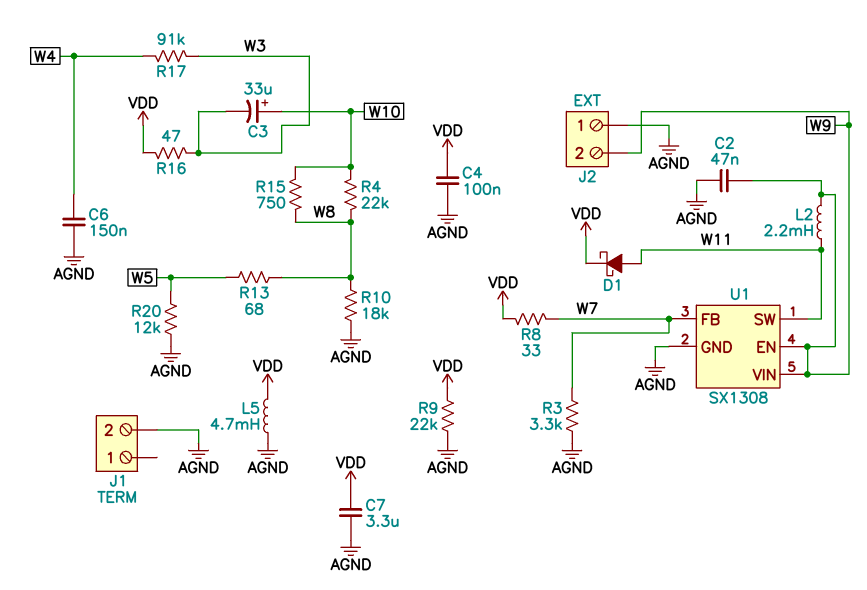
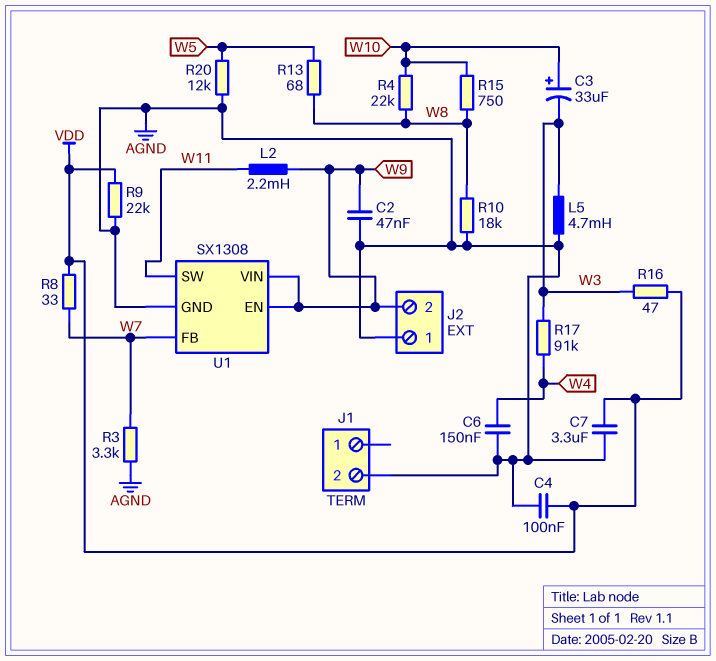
D1: schottky (A W11, K VDD) -> none
L5: 4.7mH (AGND, VDD) -> 4.7mH (AGND, W3)

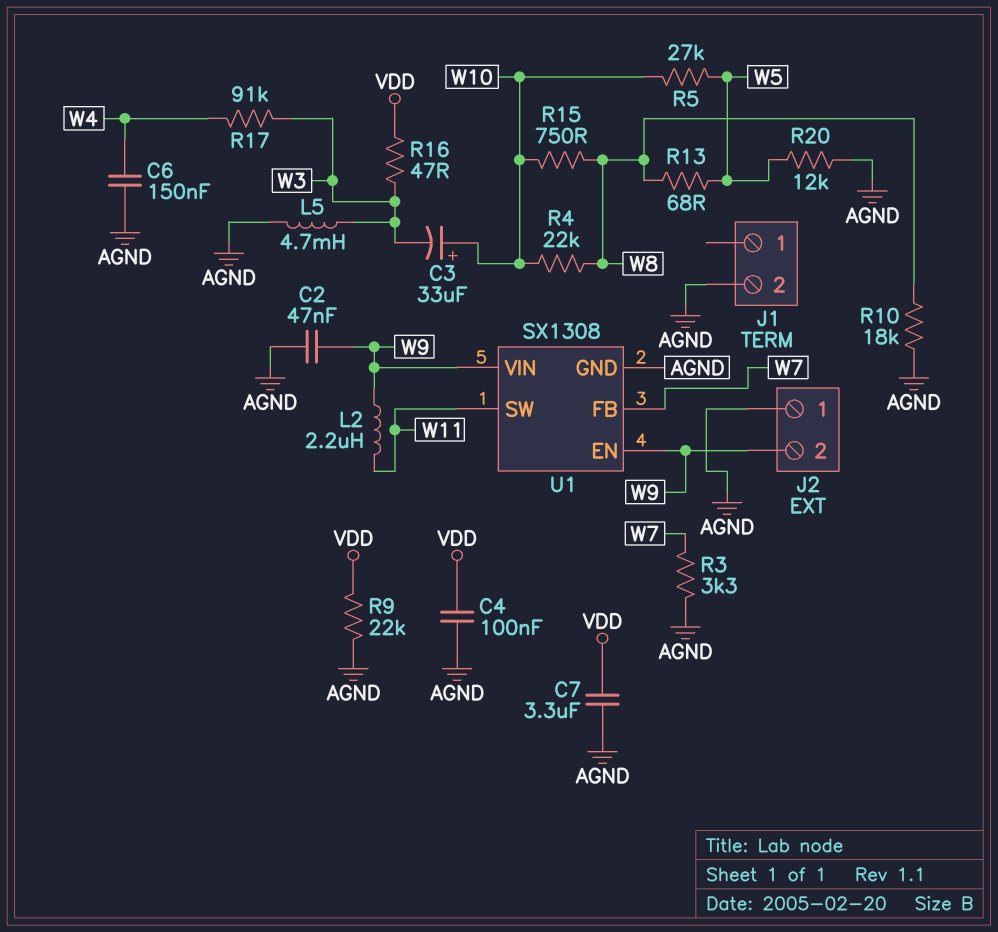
L2: 2.2mH (W9, W11) -> 2.2uH (W9, W11)
R5: none -> 27k (W5, W10)
R8: 33 (VDD, W7) -> none

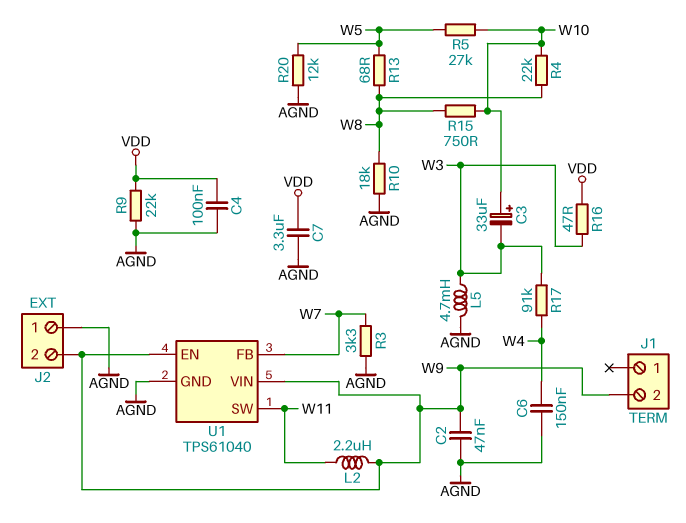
J1 pin 2: AGND -> W9
U1: SX1308 -> TPS61040

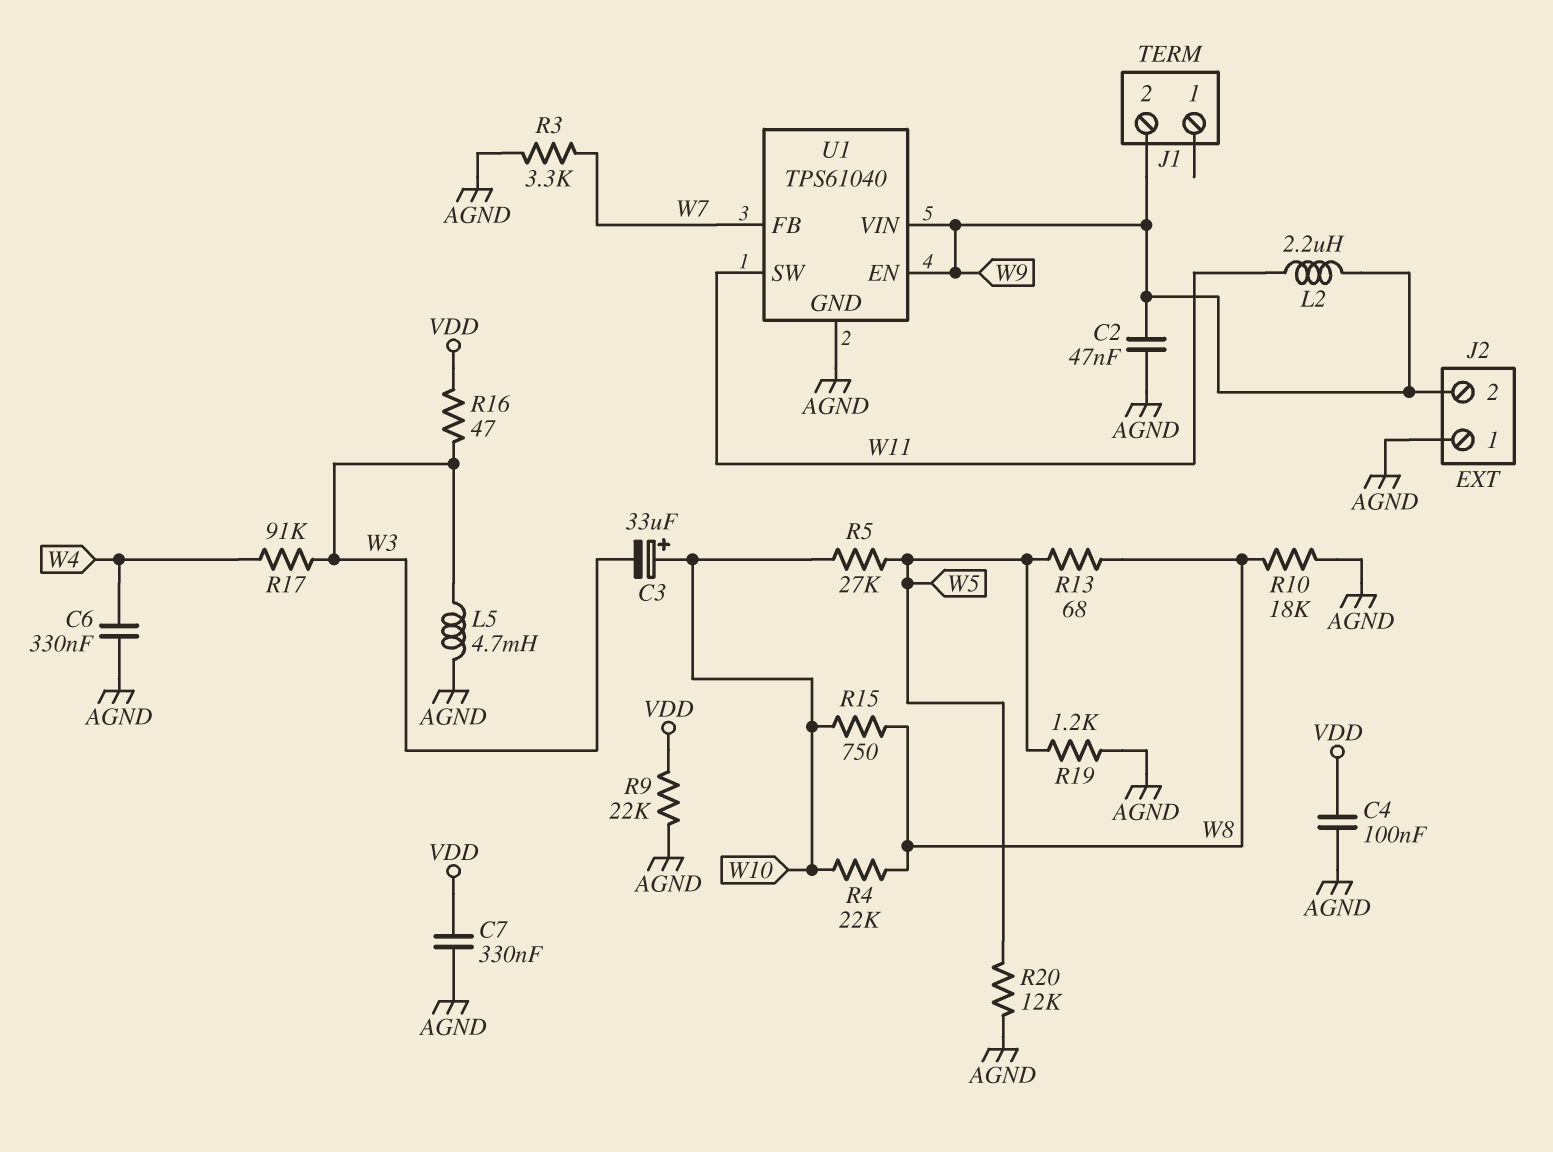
C6: 150nF (AGND, W4) -> 330nF (AGND, W4)
C7: 3.3uF (AGND, VDD) -> 330nF (AGND, VDD)
R19: none -> 1.2k (AGND, W5)

